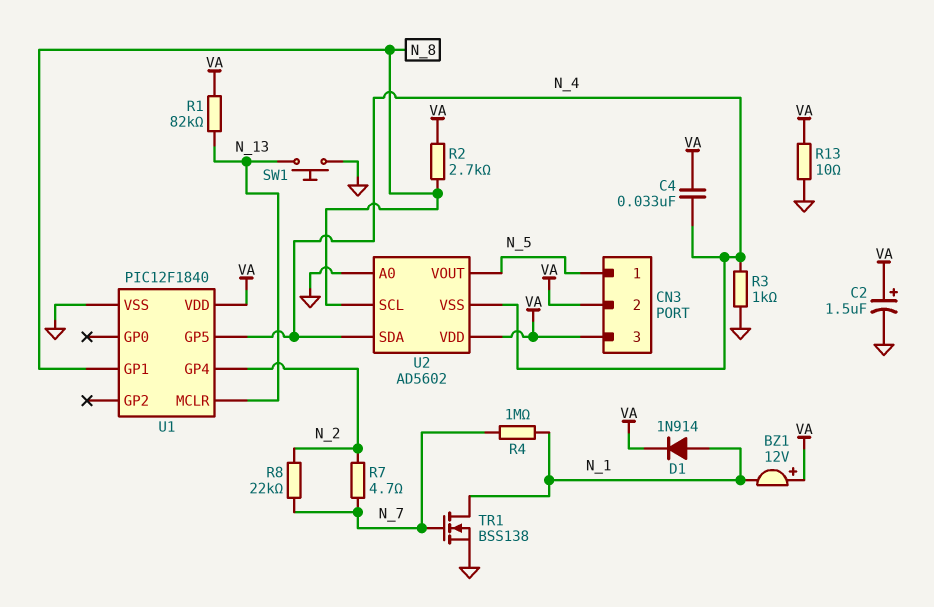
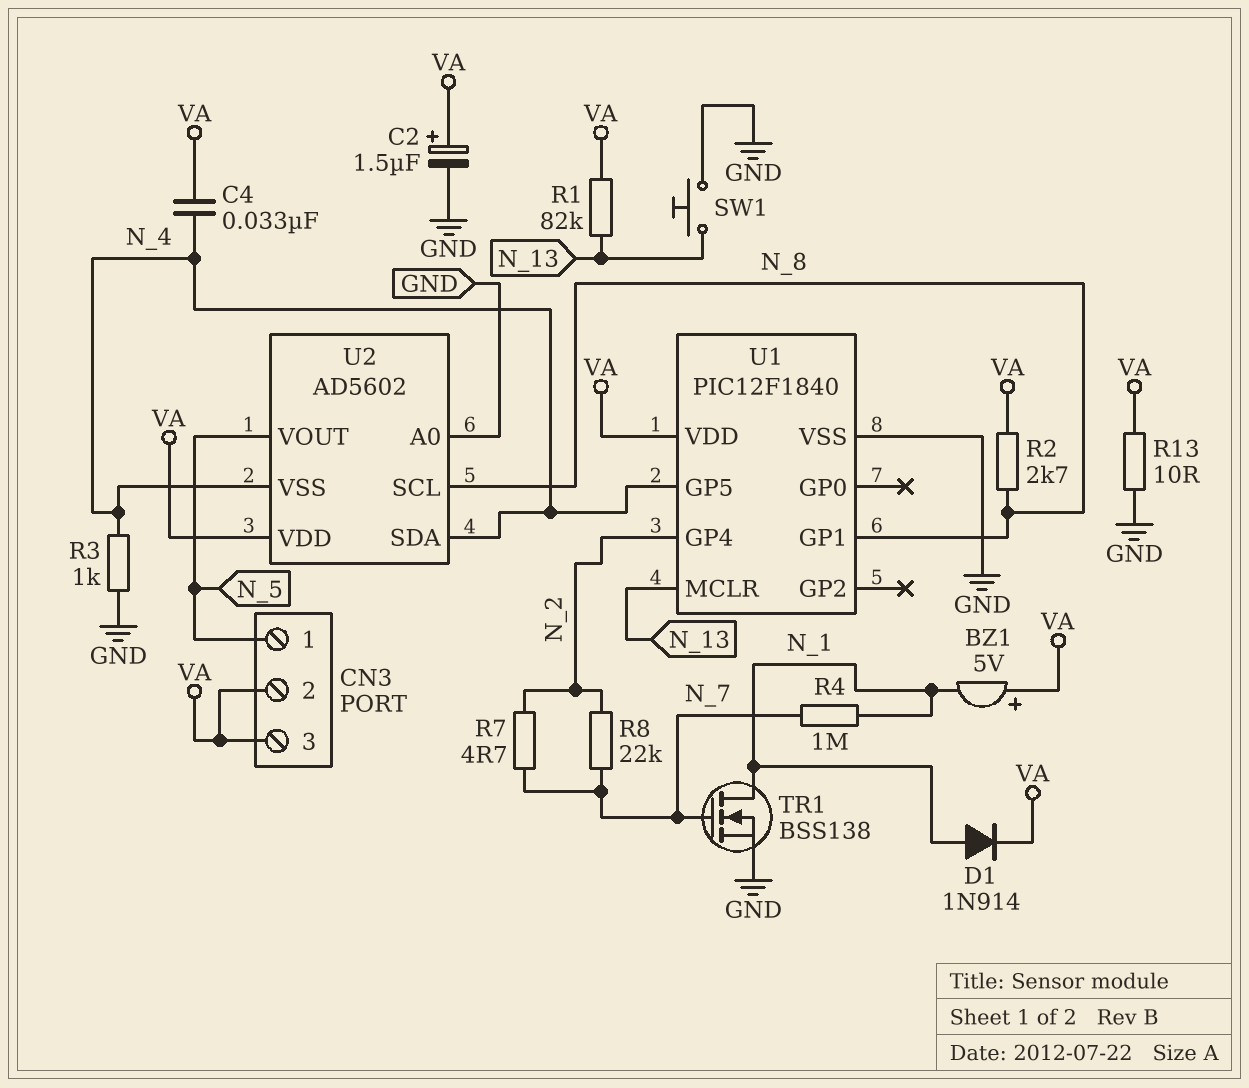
BZ1: buzzer 12V (plus VA, minus N_1) -> buzzer 5V (plus VA, minus N_1)

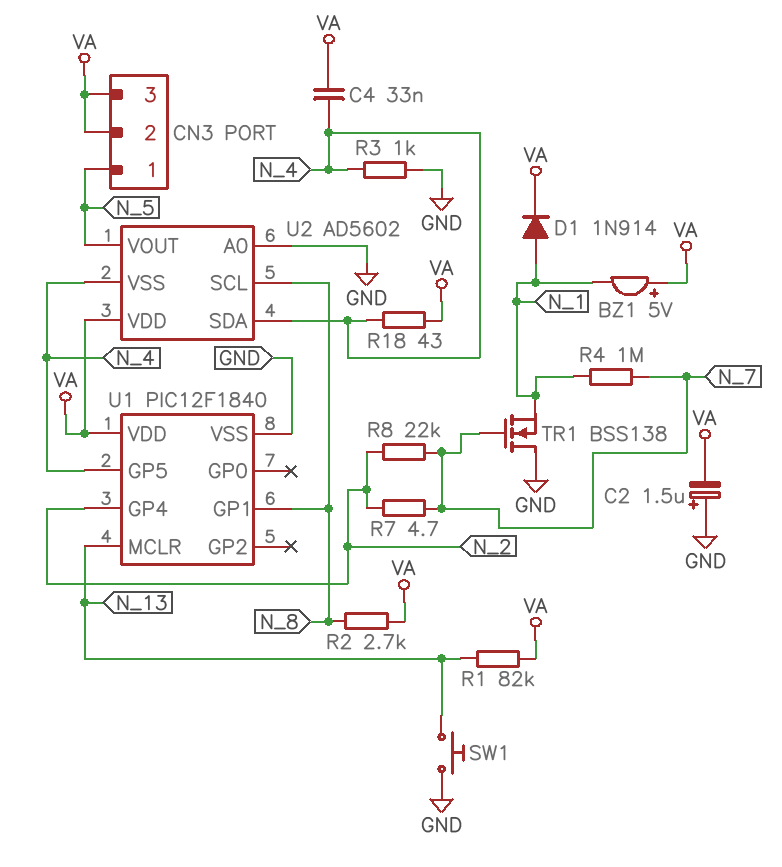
C2: 1.5uF (plus VA, minus GND) -> 1.5uF (plus GND, minus VA)
R13: 10 (GND, VA) -> none
R18: none -> 43 (N_4, VA)
TR1: NMOS BSS138 (G N_7, D N_1, S GND) -> NMOS BSS138 (G N_7, D GND, S N_1)

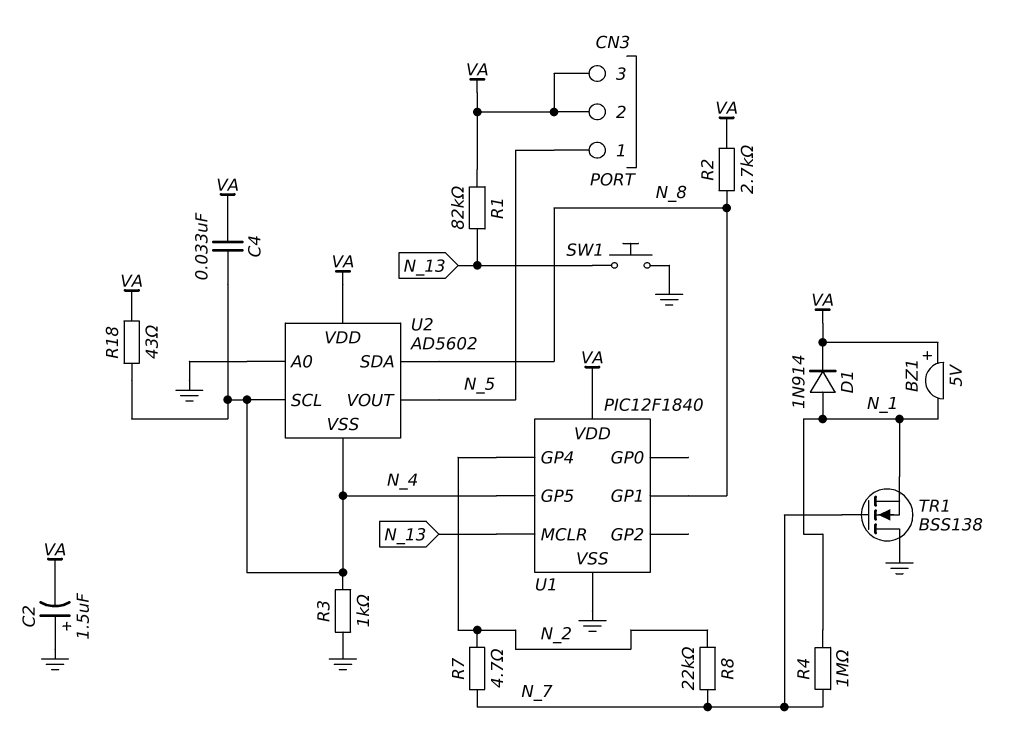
U2 pin SCL: N_8 -> N_4
U2 pin SDA: N_4 -> N_8

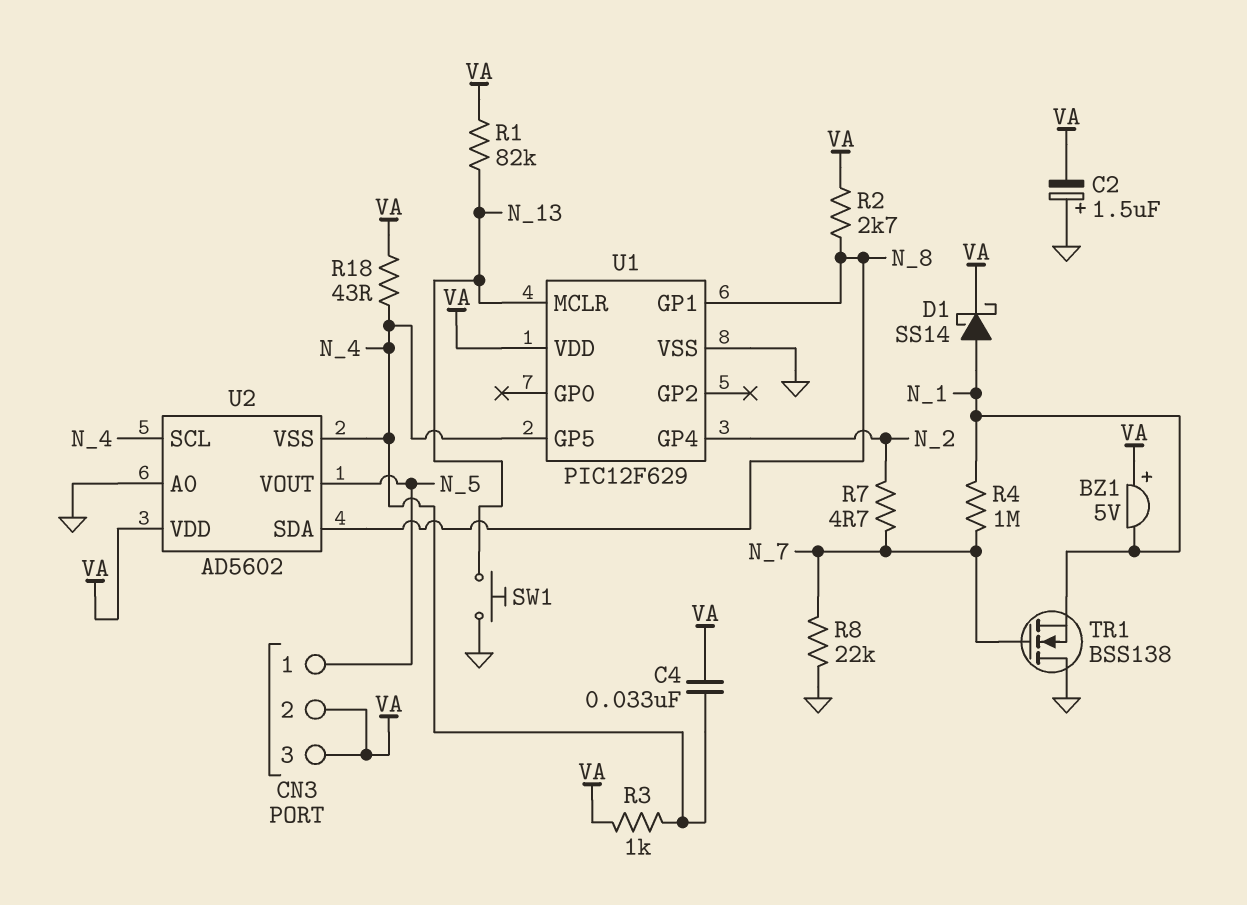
D1: diode 1N914 (A N_1, K VA) -> schottky SS14 (A N_1, K VA)
R3: 1k (GND, N_4) -> 1k (N_4, VA)
R8: 22k (N_2, N_7) -> 22k (GND, N_7)
U1: PIC12F1840 -> PIC12F629

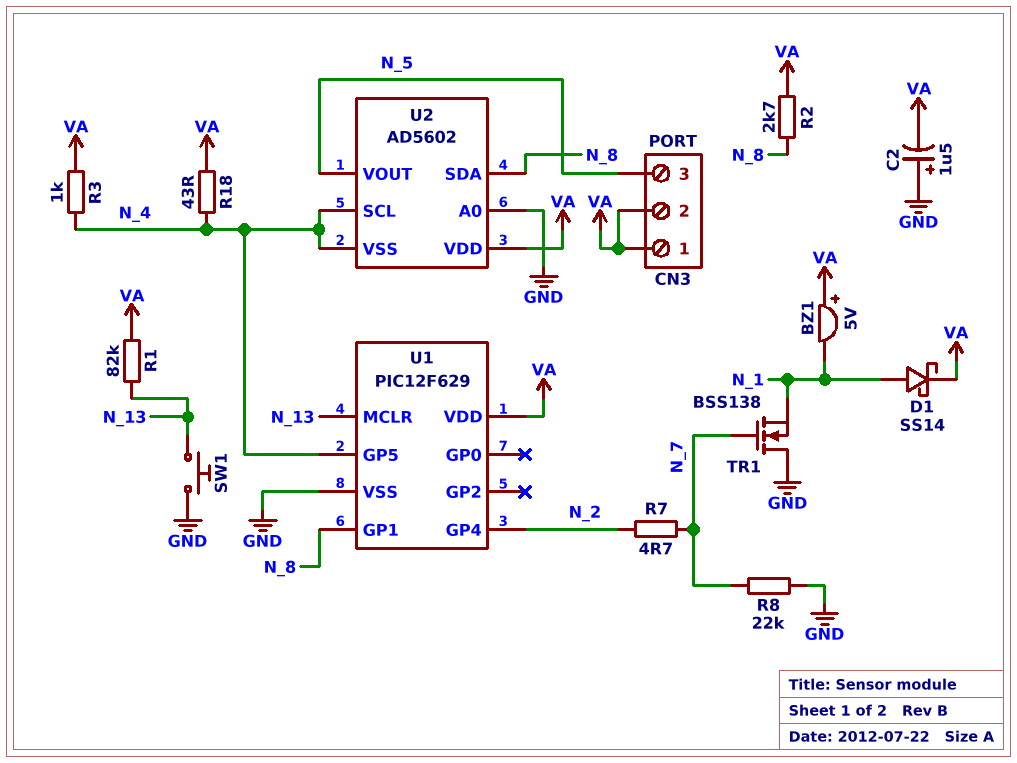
C4: 33nF (N_4, VA) -> none
CN3 pin 1: N_5 -> VA
CN3 pin 3: VA -> N_5
R4: 1M (N_1, N_7) -> none

